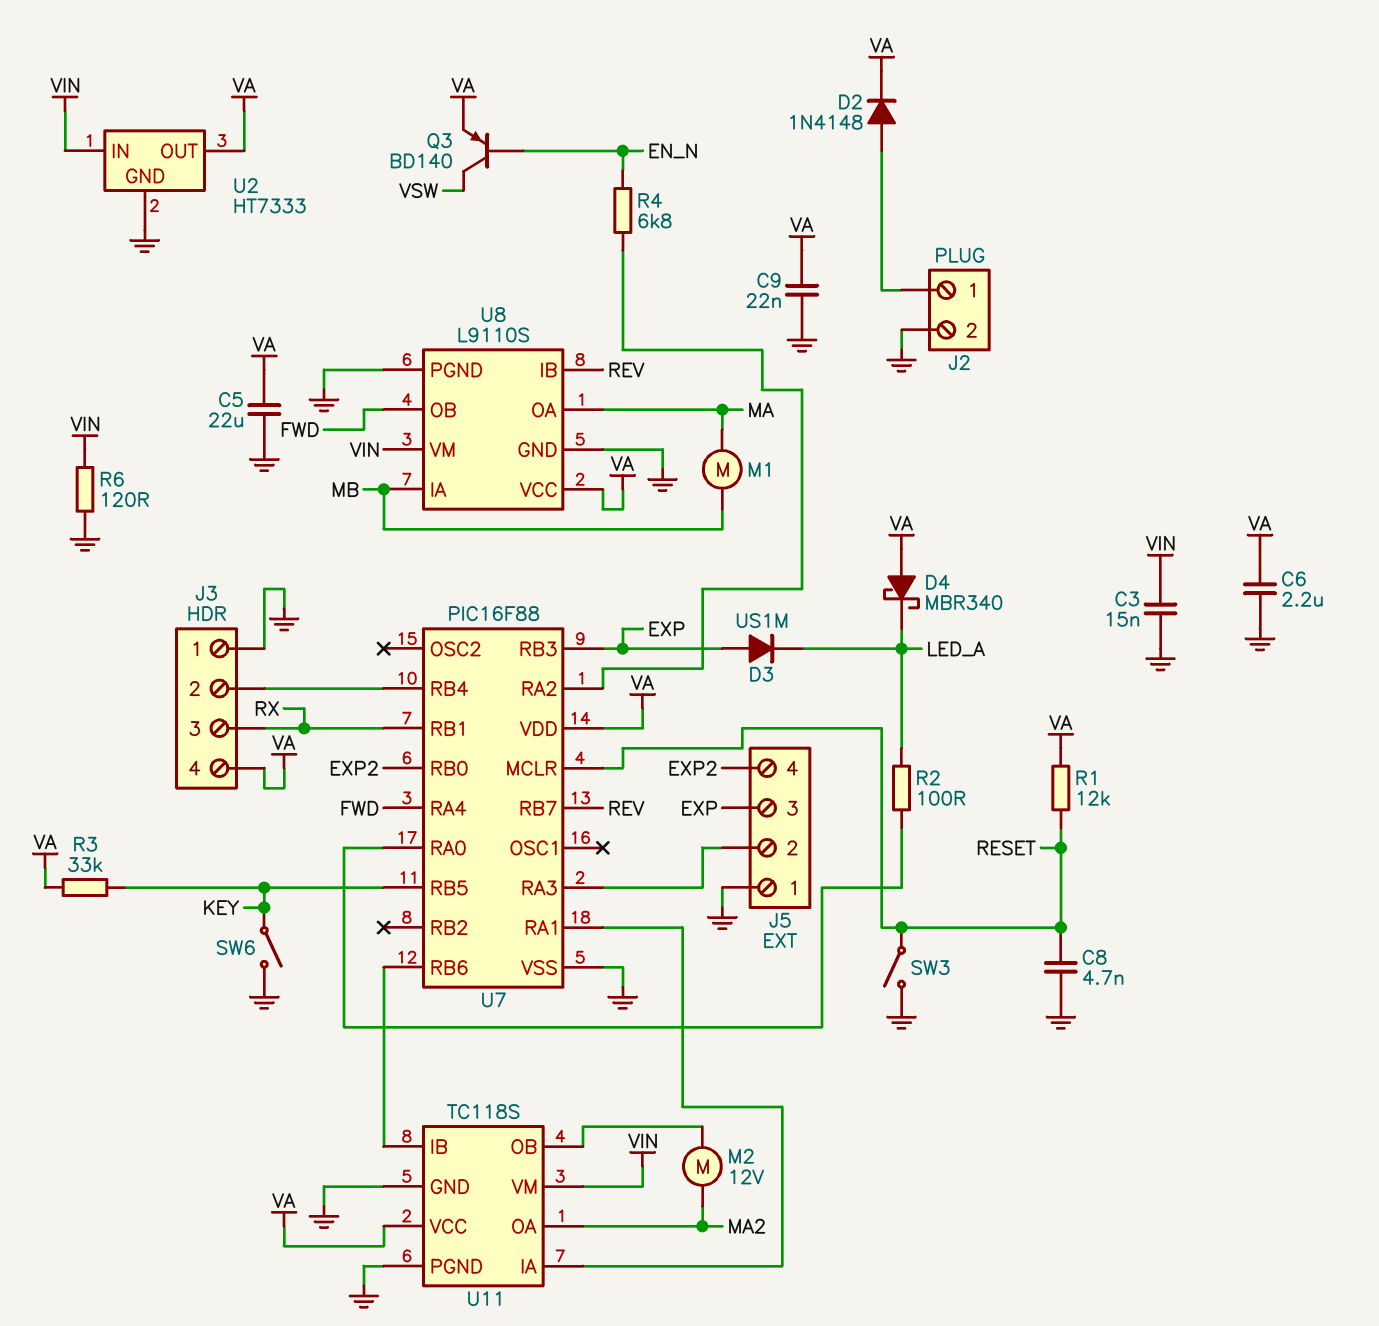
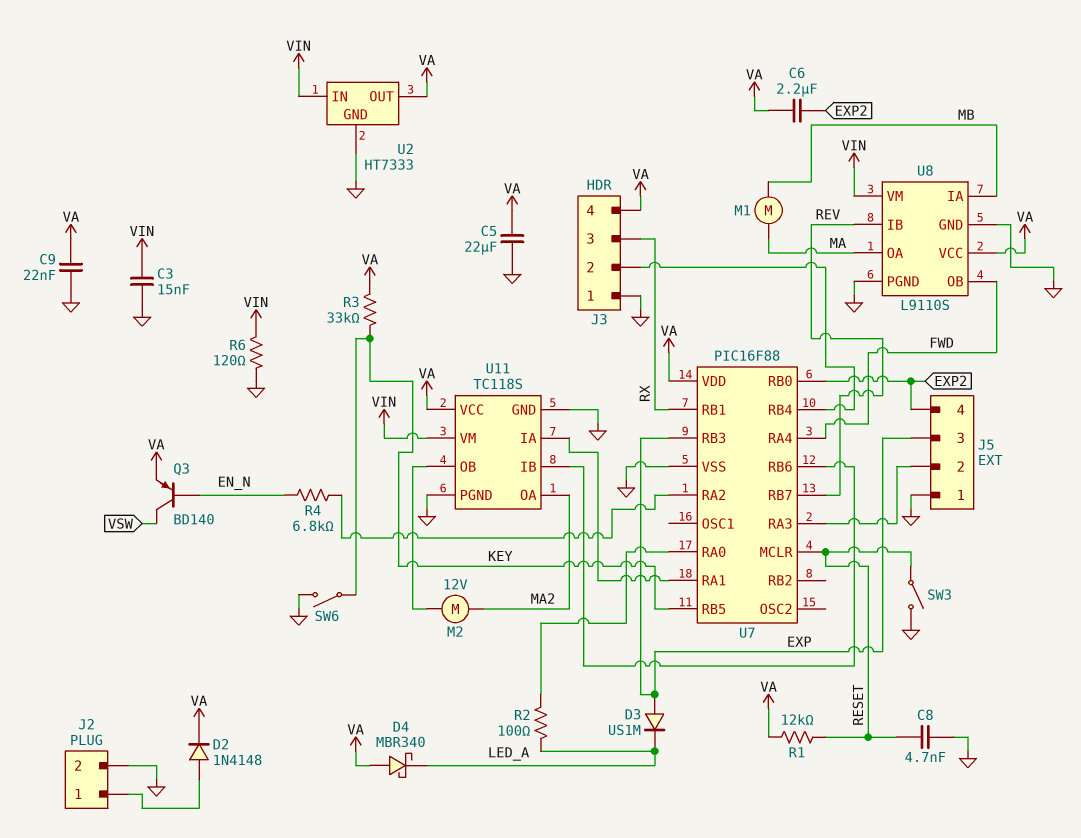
C6: 2.2uF (GND, VA) -> 2.2uF (EXP2, VA)

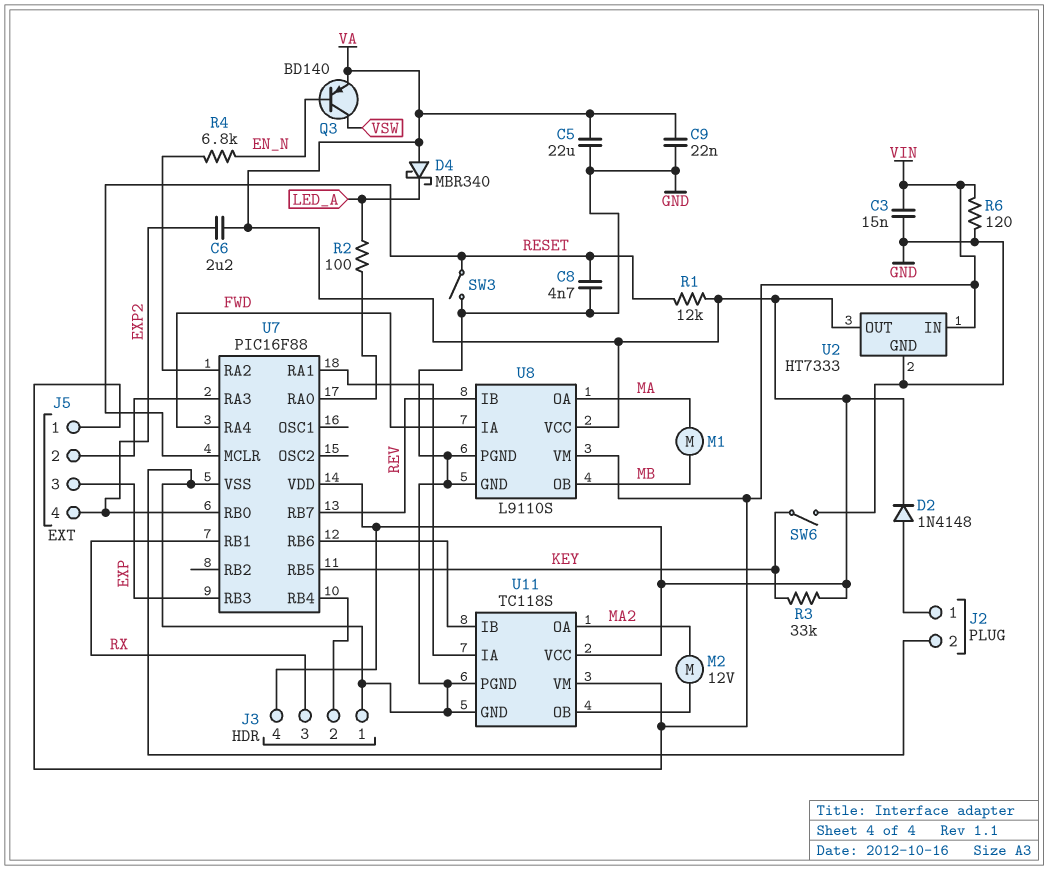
D3: diode US1M (A EXP, K LED_A) -> none
J5 pin 1: GND -> VIN
U8 pin IA: MB -> FWD
U8 pin OB: FWD -> MB

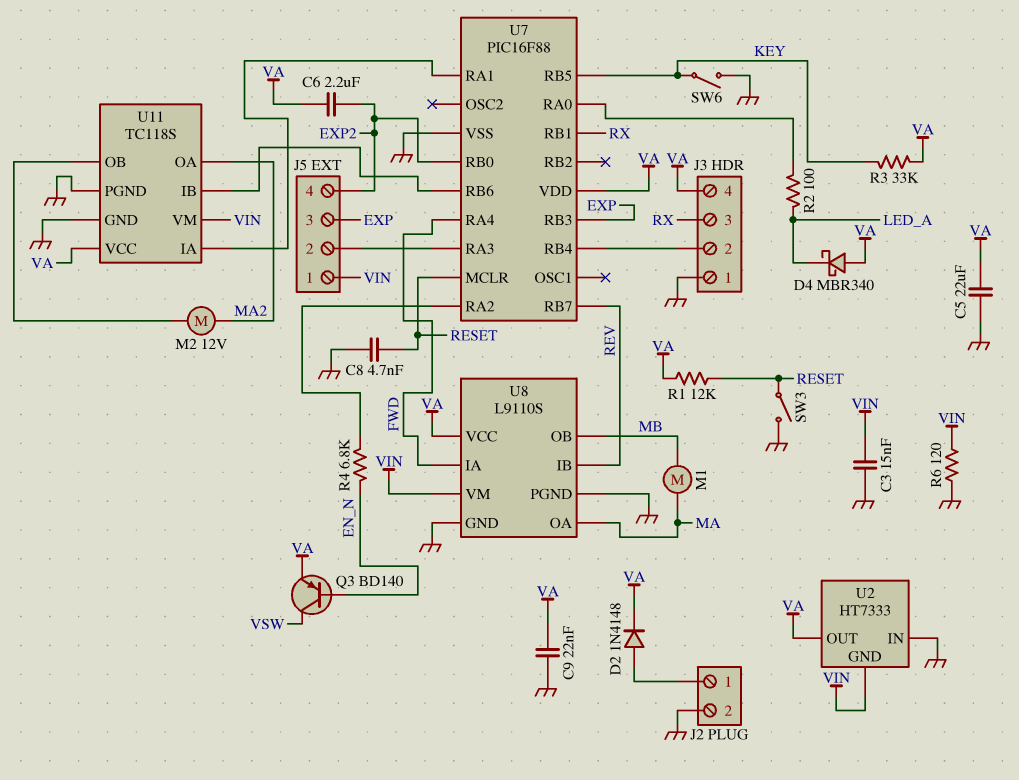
U2 pin GND: GND -> VIN
U2 pin IN: VIN -> GND

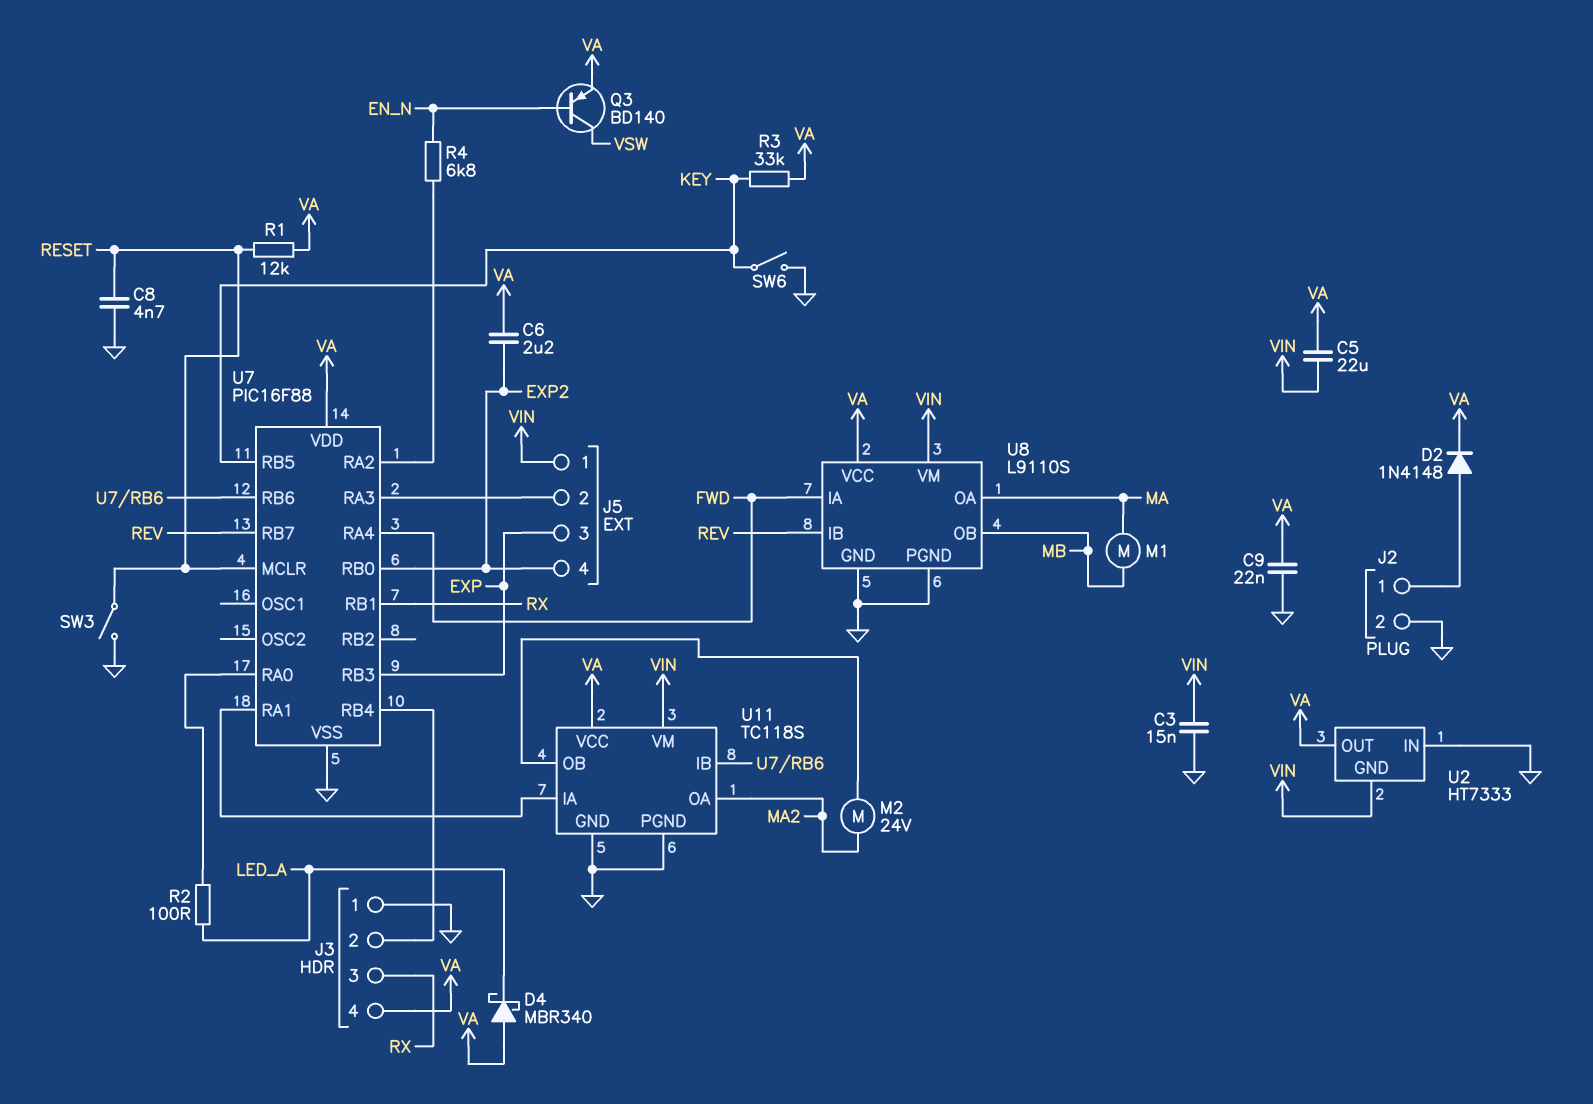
C5: 22uF (GND, VA) -> 22uF (VA, VIN)
M2: motor 12V (MA2, U11/OB) -> motor 24V (MA2, U11/OB)
R6: 120 (GND, VIN) -> none

